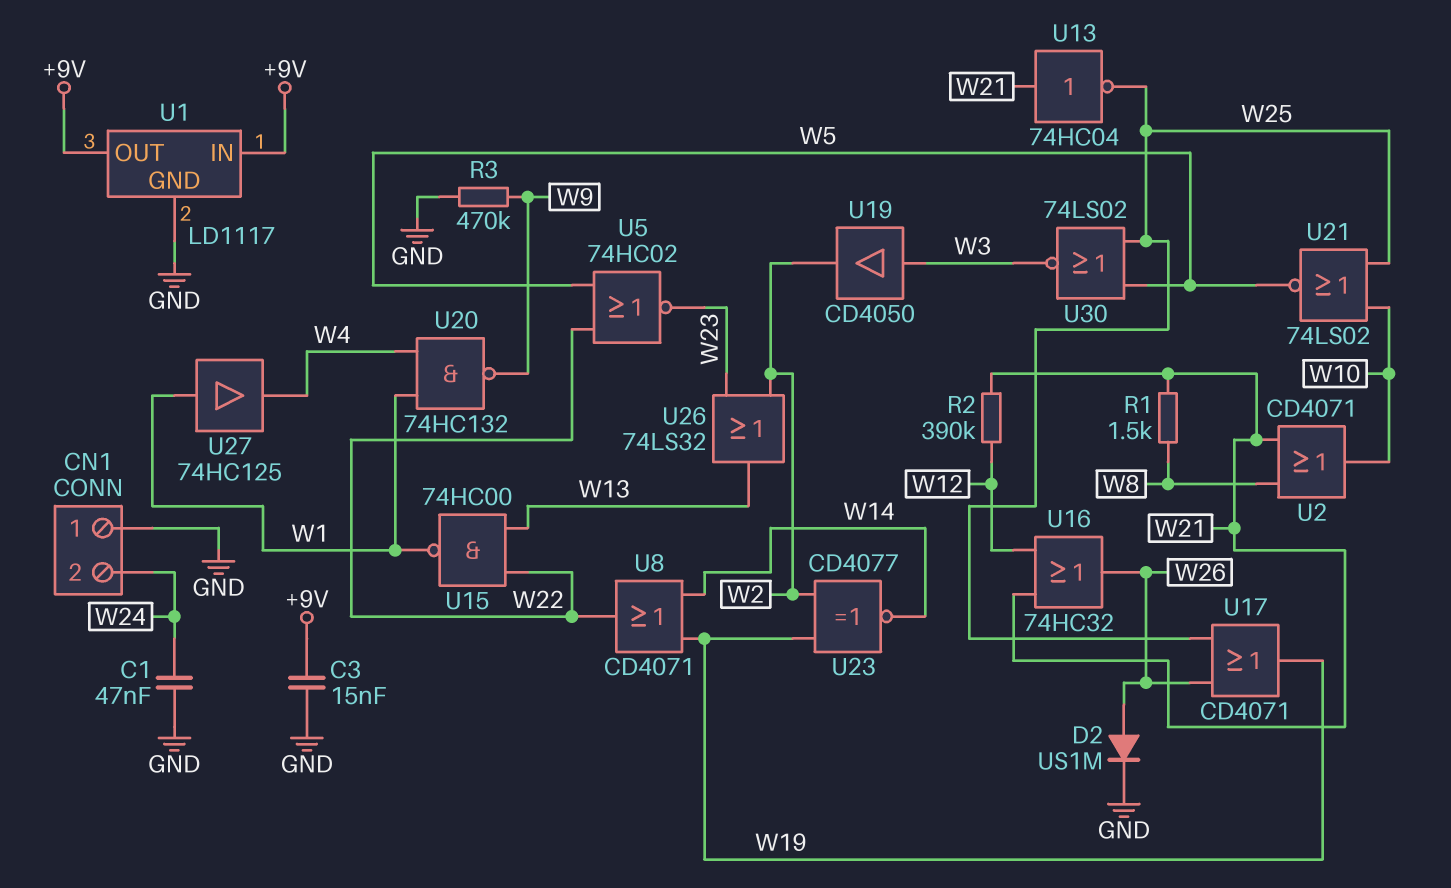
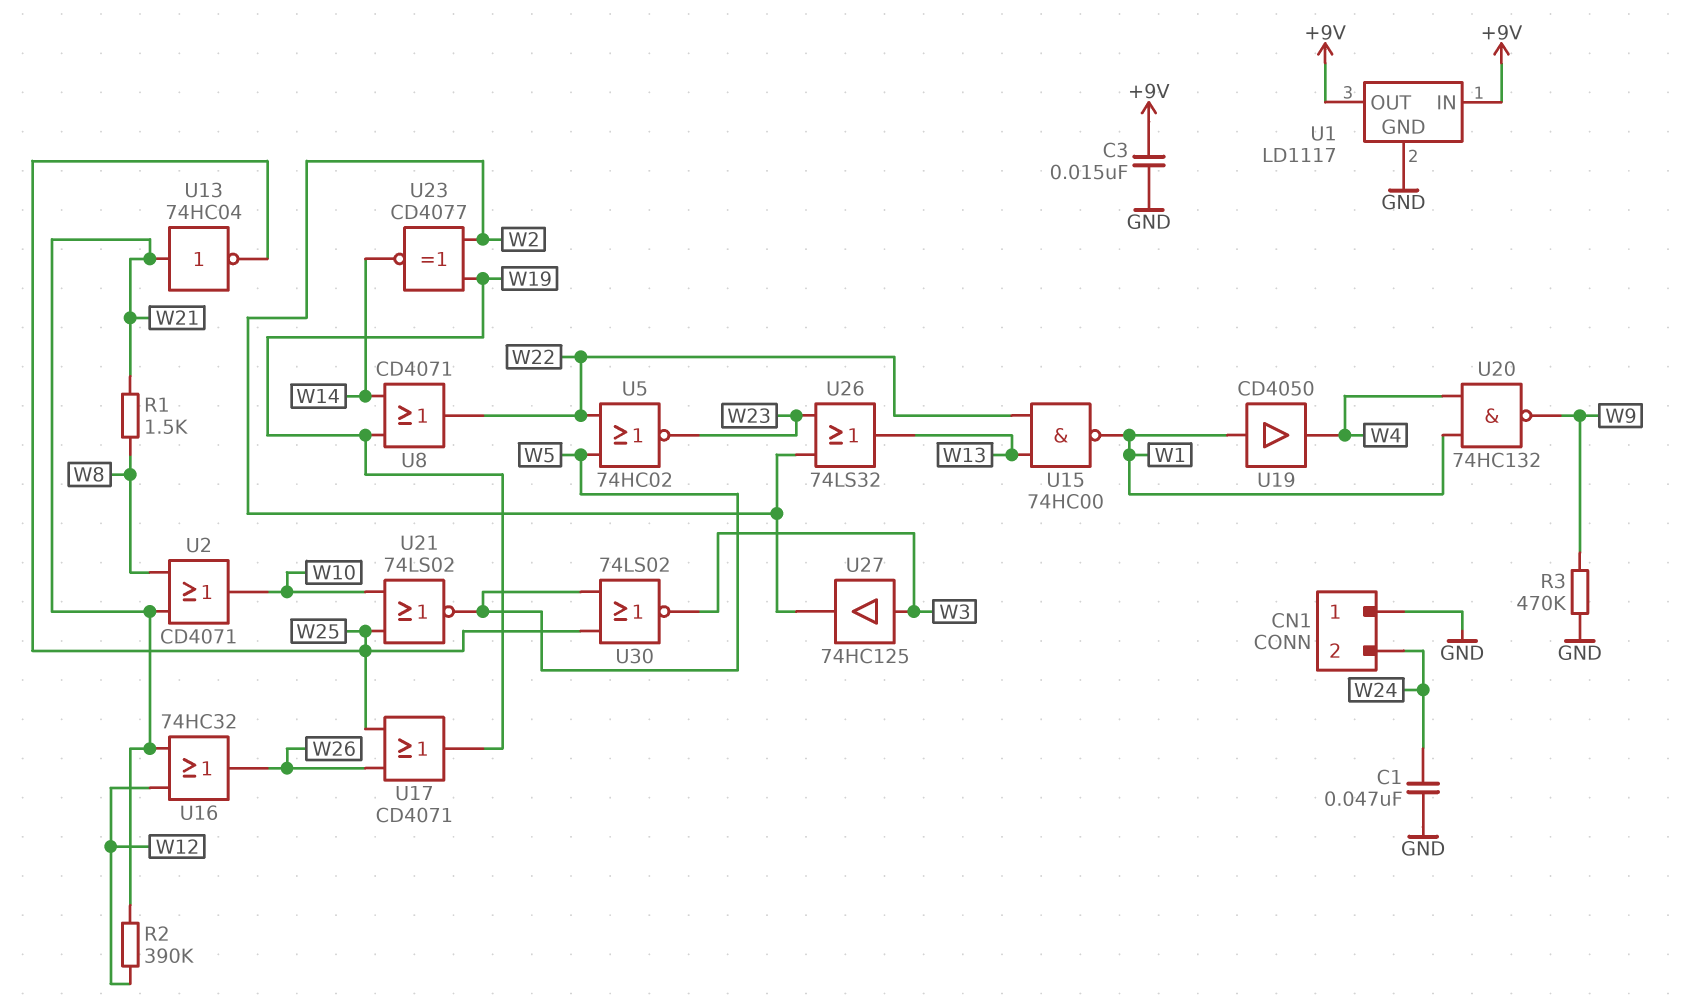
D2: diode US1M (A W26, K GND) -> none
U19: buffer CD4050 (in W3, out W2) -> buffer CD4050 (in W1, out W4)
U27: buffer 74HC125 (in W1, out W4) -> buffer 74HC125 (in W3, out W2)

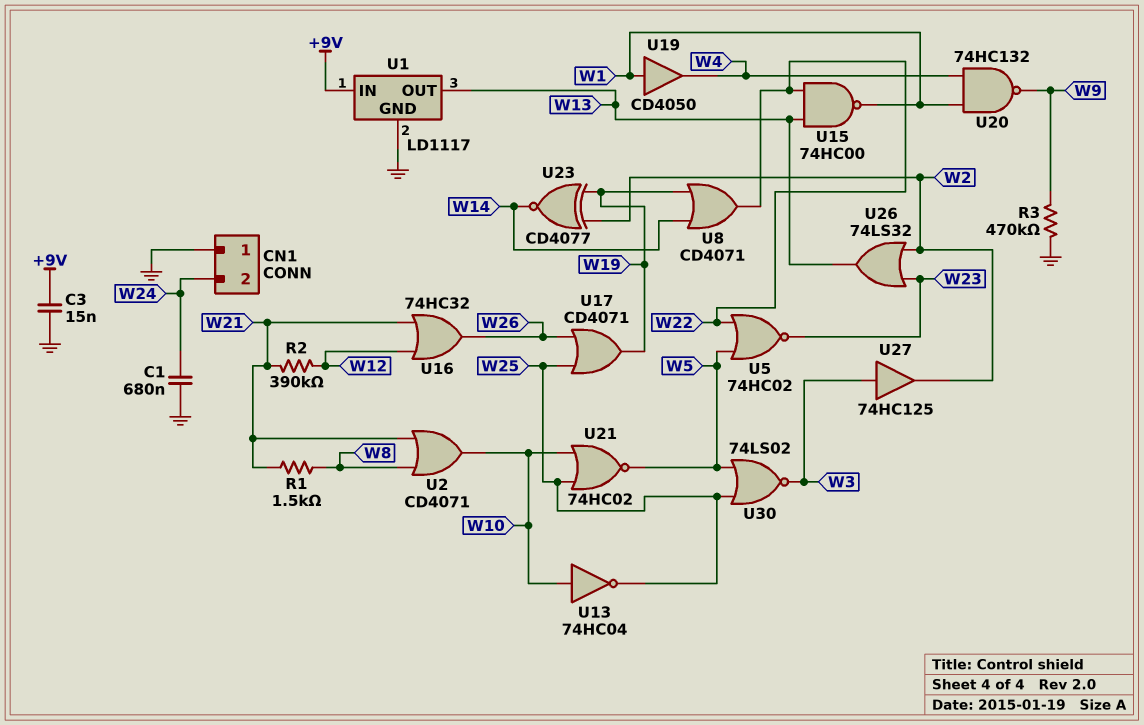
C1: 47nF (GND, W24) -> 680nF (GND, W24)
U1 pin OUT: +9V -> W13
U13: NOT 74HC04 (in W21, out W25) -> NOT 74HC04 (in W10, out W25)
U21: NOR 74LS02 (in W10, in W25, out W5) -> NOR 74HC02 (in W10, in W25, out W5)

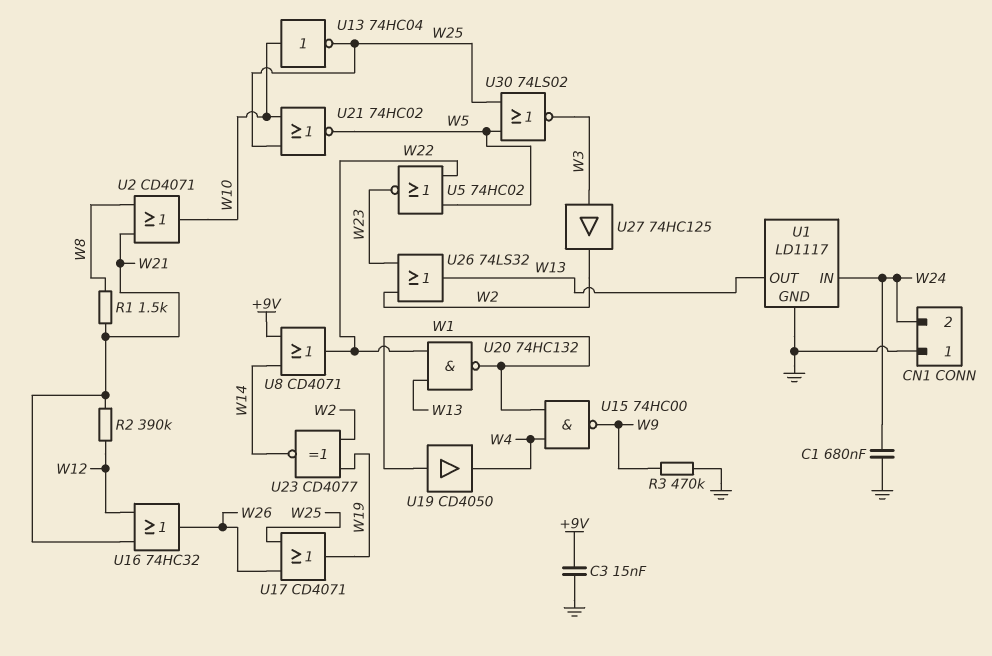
U1 pin IN: +9V -> W24
U8: OR CD4071 (in W14, in W19, out W22) -> OR CD4071 (in +9V, in W14, out W22)
U15: NAND 74HC00 (in W13, in W22, out W1) -> NAND 74HC00 (in W1, in W4, out W9)
U20: NAND 74HC132 (in W1, in W4, out W9) -> NAND 74HC132 (in W13, in W22, out W1)

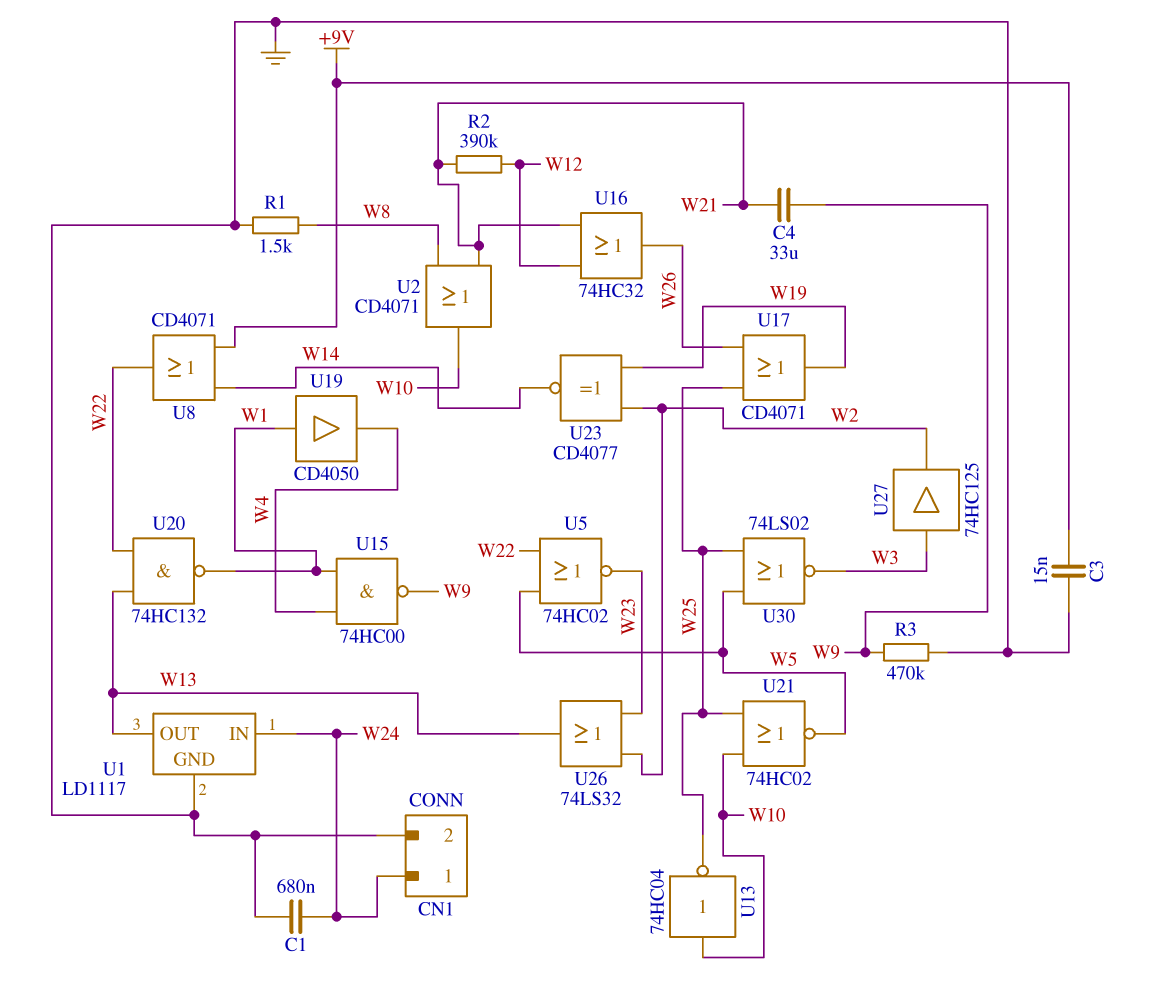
C4: none -> 33uF (W9, W21)
CN1 pin 1: GND -> W24
CN1 pin 2: W24 -> GND
R1: 1.5k (W8, W21) -> 1.5k (GND, W8)

